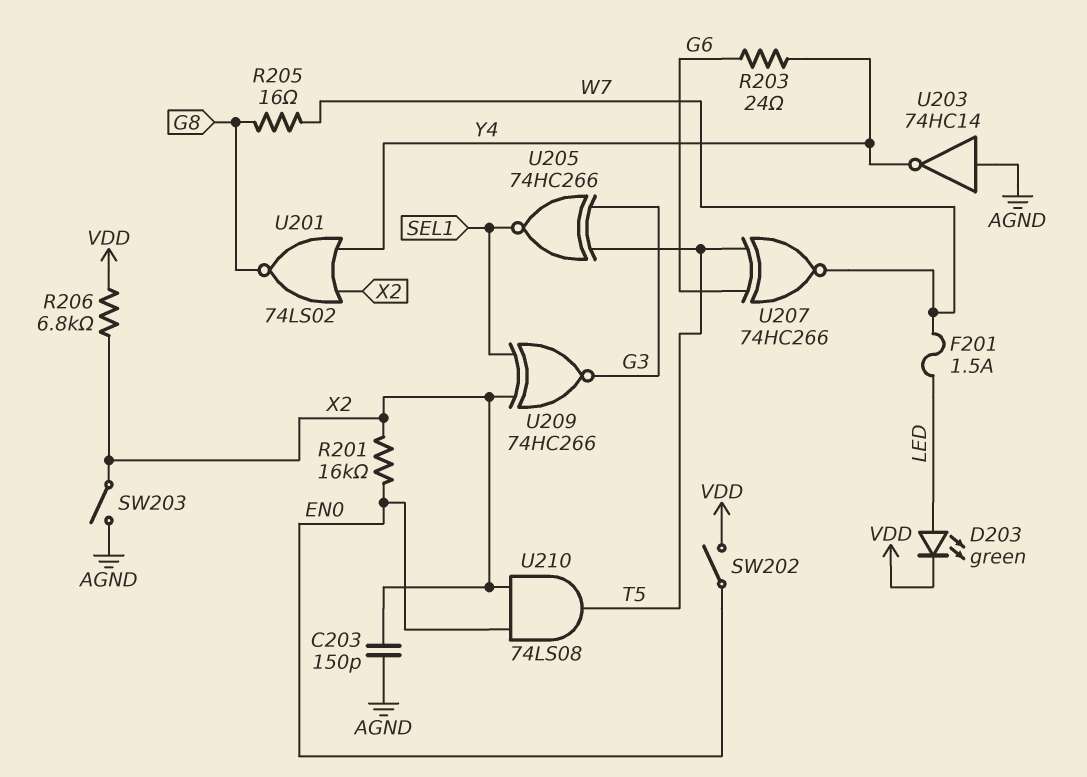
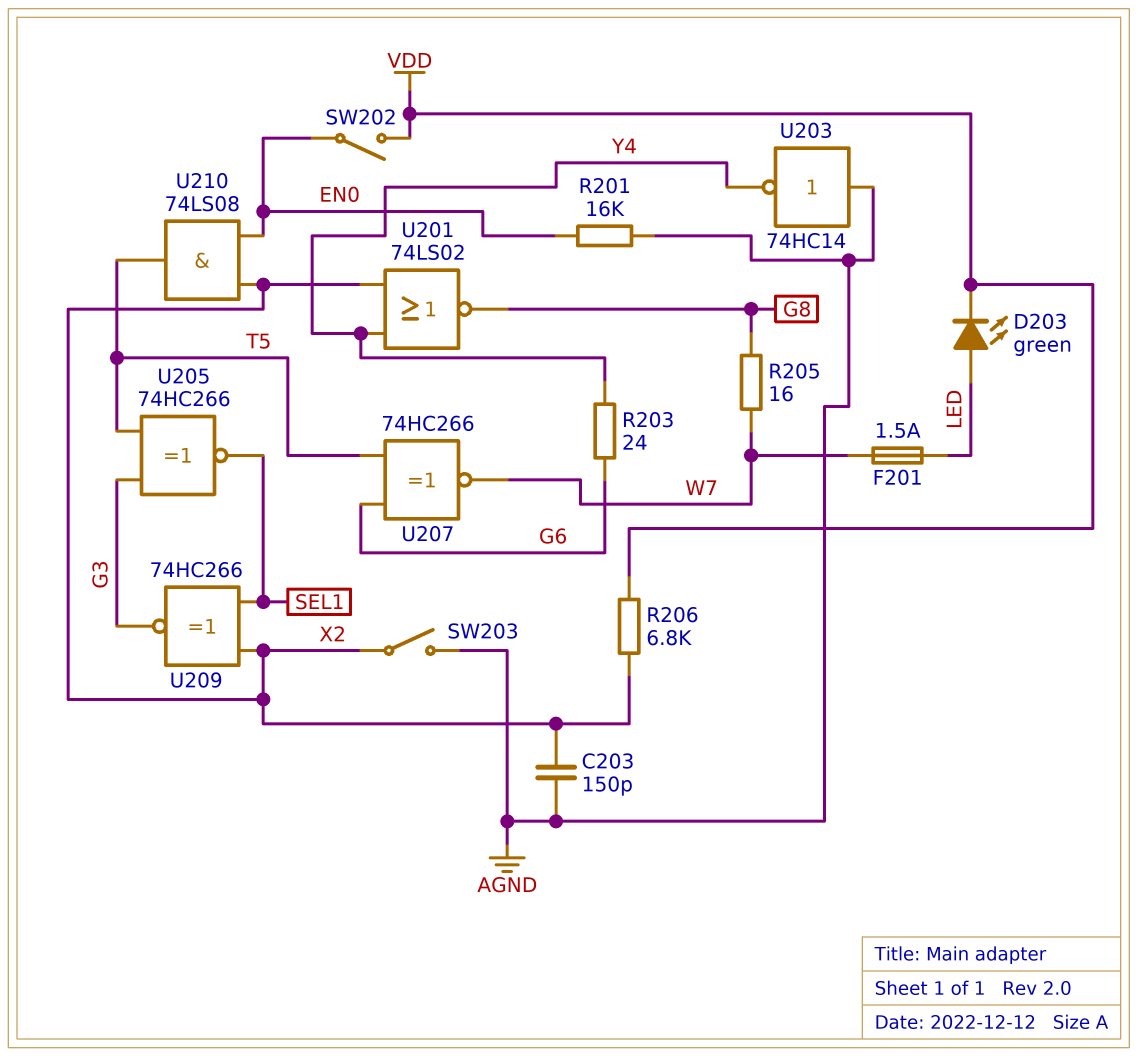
R201: 16k (EN0, X2) -> 16k (AGND, EN0)

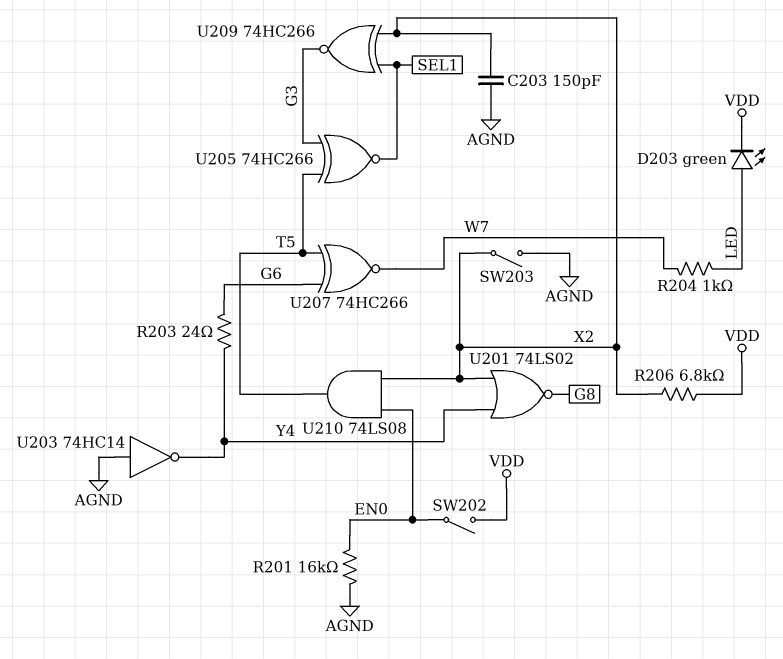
F201: 1.5A (LED, W7) -> none
R204: none -> 1k (LED, W7)
R205: 16 (G8, W7) -> none

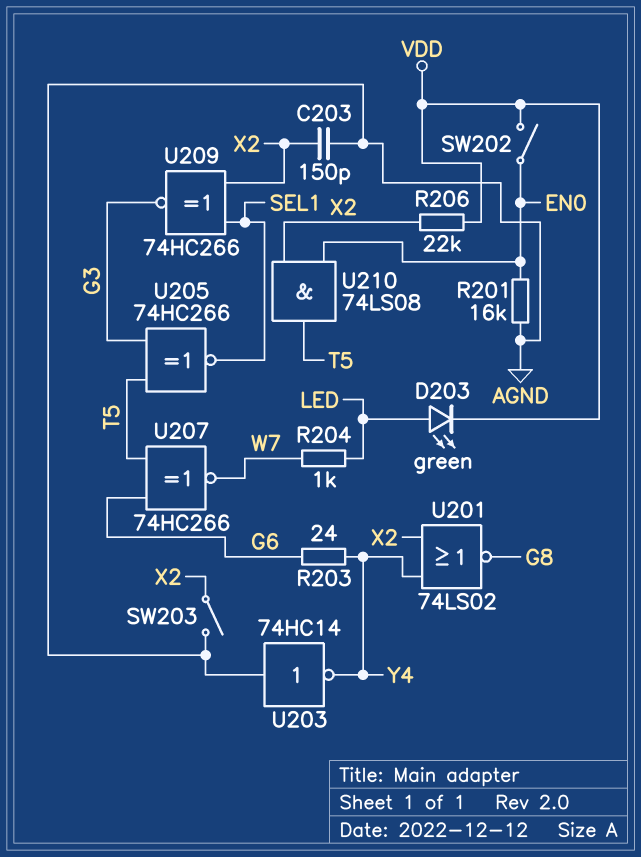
R206: 6.8k (VDD, X2) -> 22k (VDD, X2)

